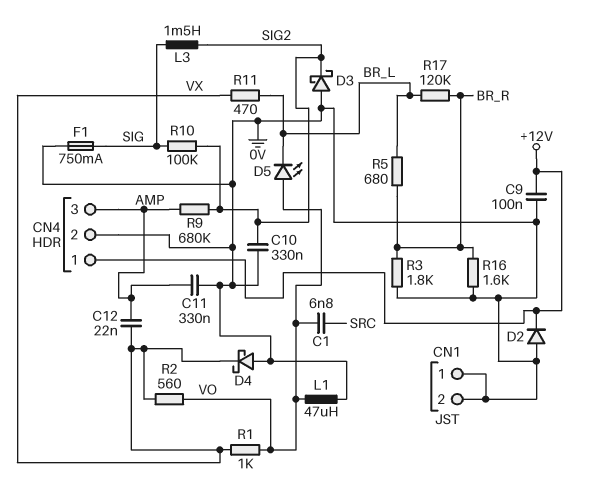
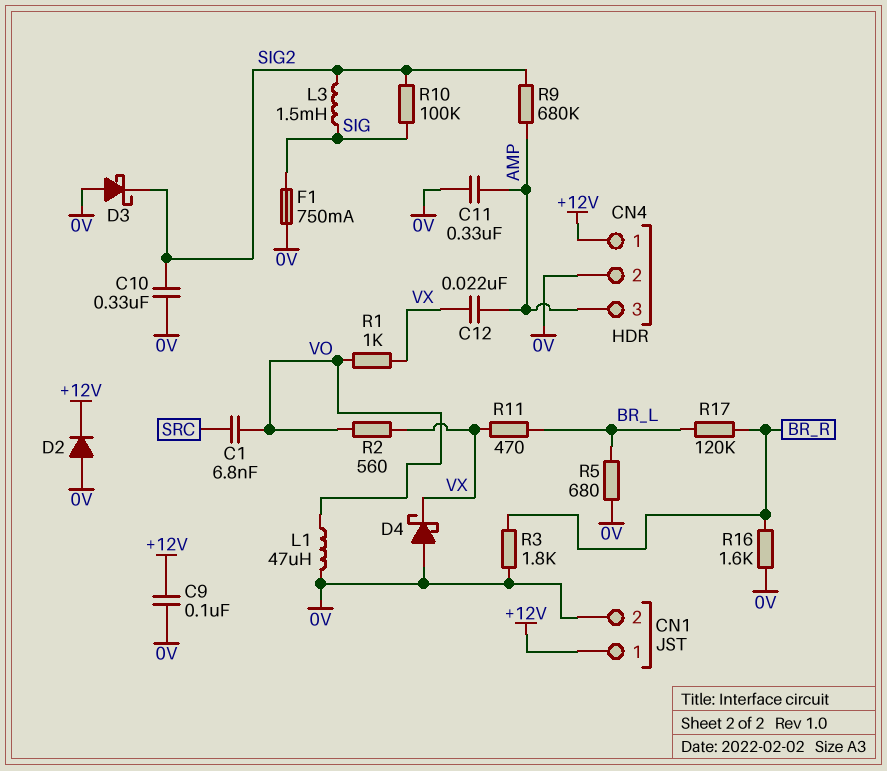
CN1 pin 1: 0V -> +12V
D5: LED (A VO, K BR_L) -> none
R5: 680 (BR_L, BR_R) -> 680 (0V, BR_L)

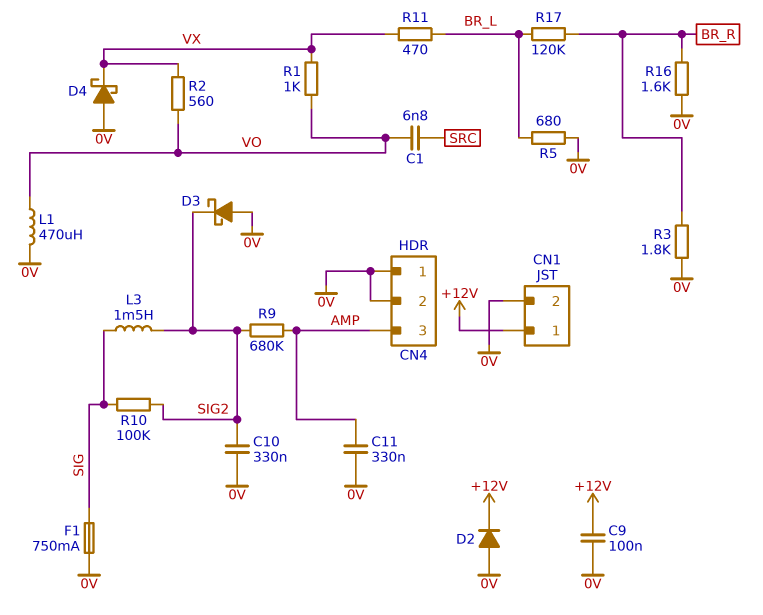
C12: 22nF (AMP, VX) -> none
CN4 pin 1: +12V -> 0V
L1: 47uH (0V, VO) -> 470uH (0V, VO)

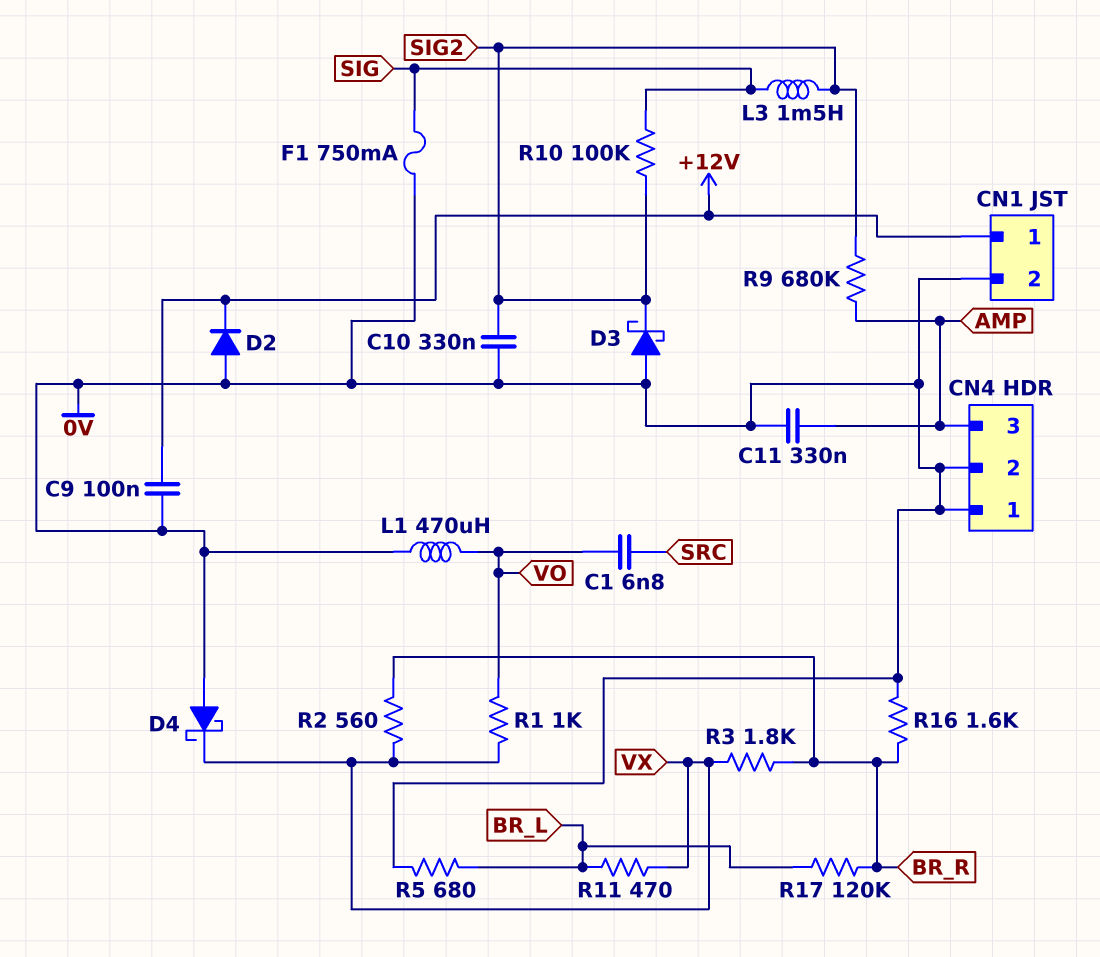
R2: 560 (VO, VX) -> 560 (BR_R, VX)
R3: 1.8k (0V, BR_R) -> 1.8k (BR_R, VX)

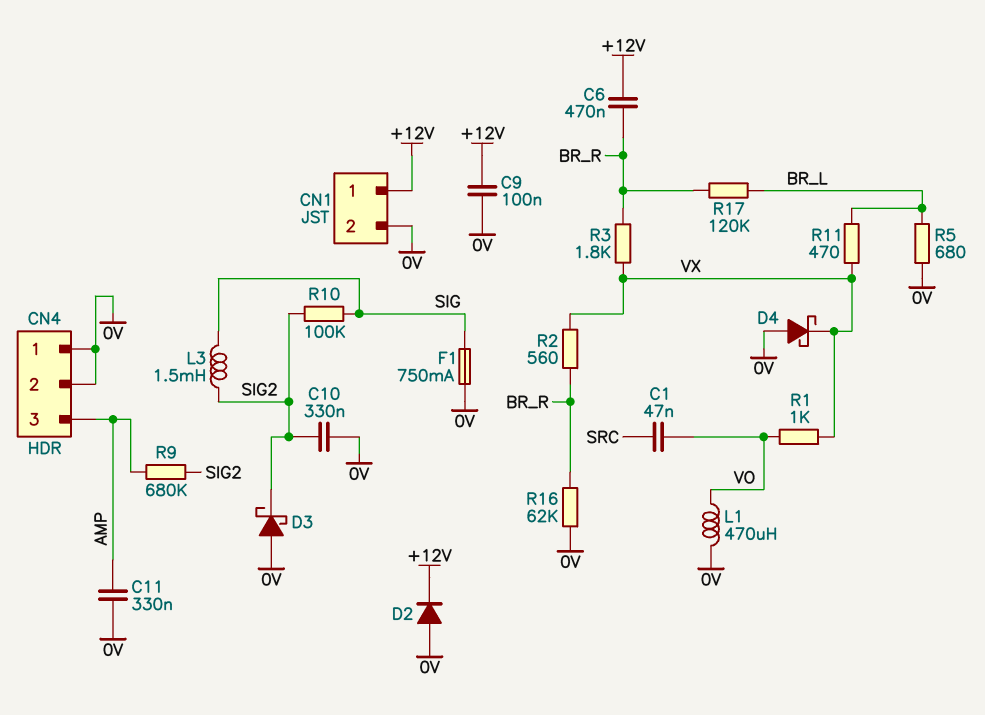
C1: 6.8nF (SRC, VO) -> 47nF (SRC, VO)
C6: none -> 470nF (+12V, BR_R)
R16: 1.6k (0V, BR_R) -> 62k (0V, BR_R)

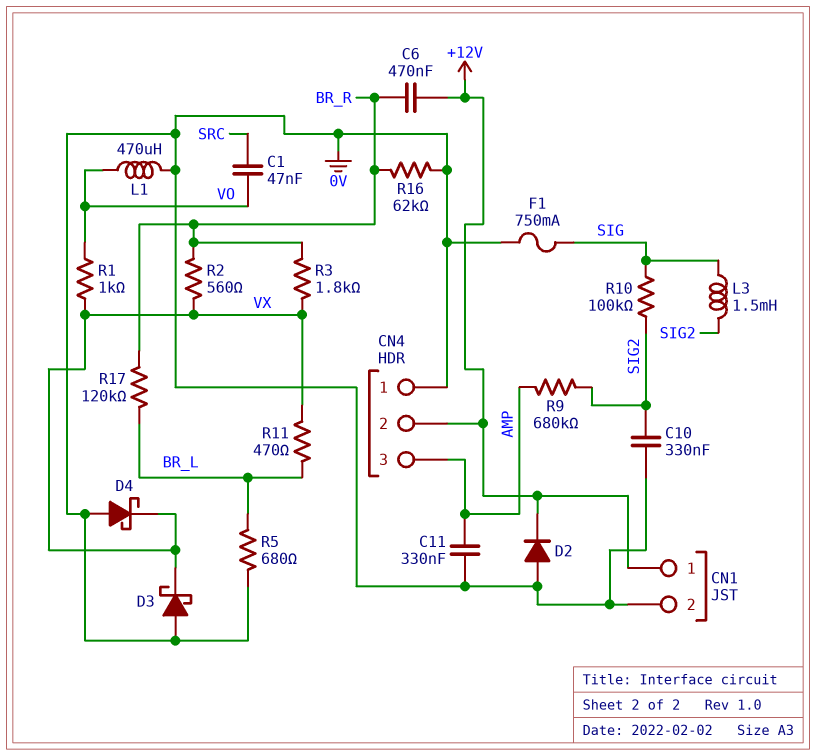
C9: 100nF (+12V, 0V) -> none
CN4 pin 2: 0V -> +12V
D3: schottky (A 0V, K SIG2) -> schottky (A 0V, K VX)

